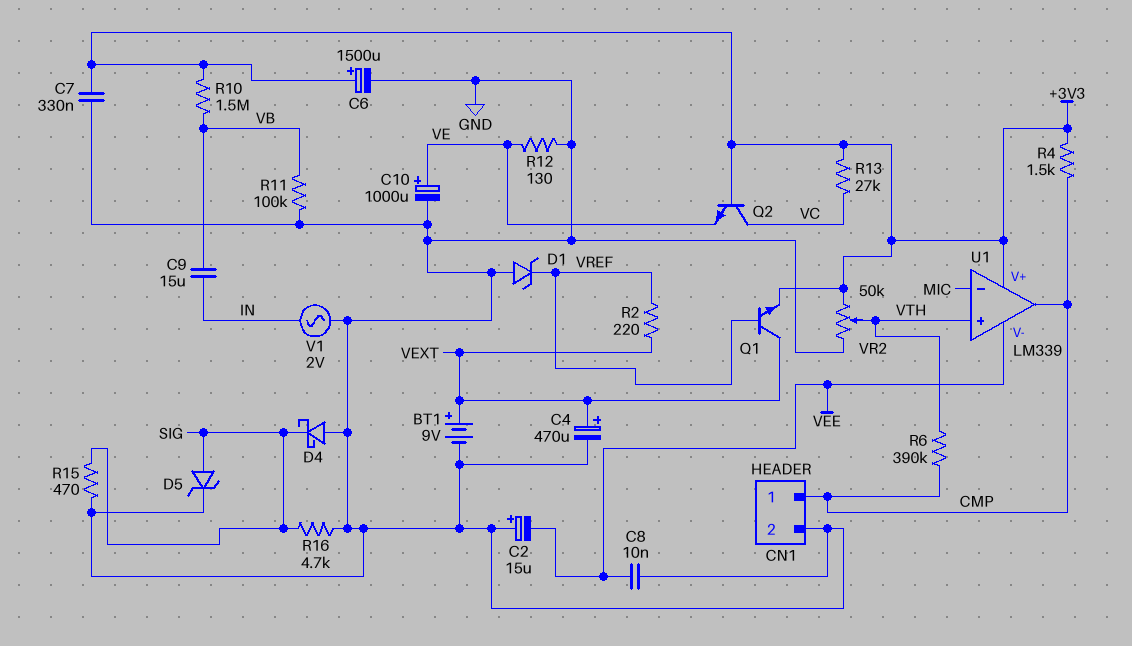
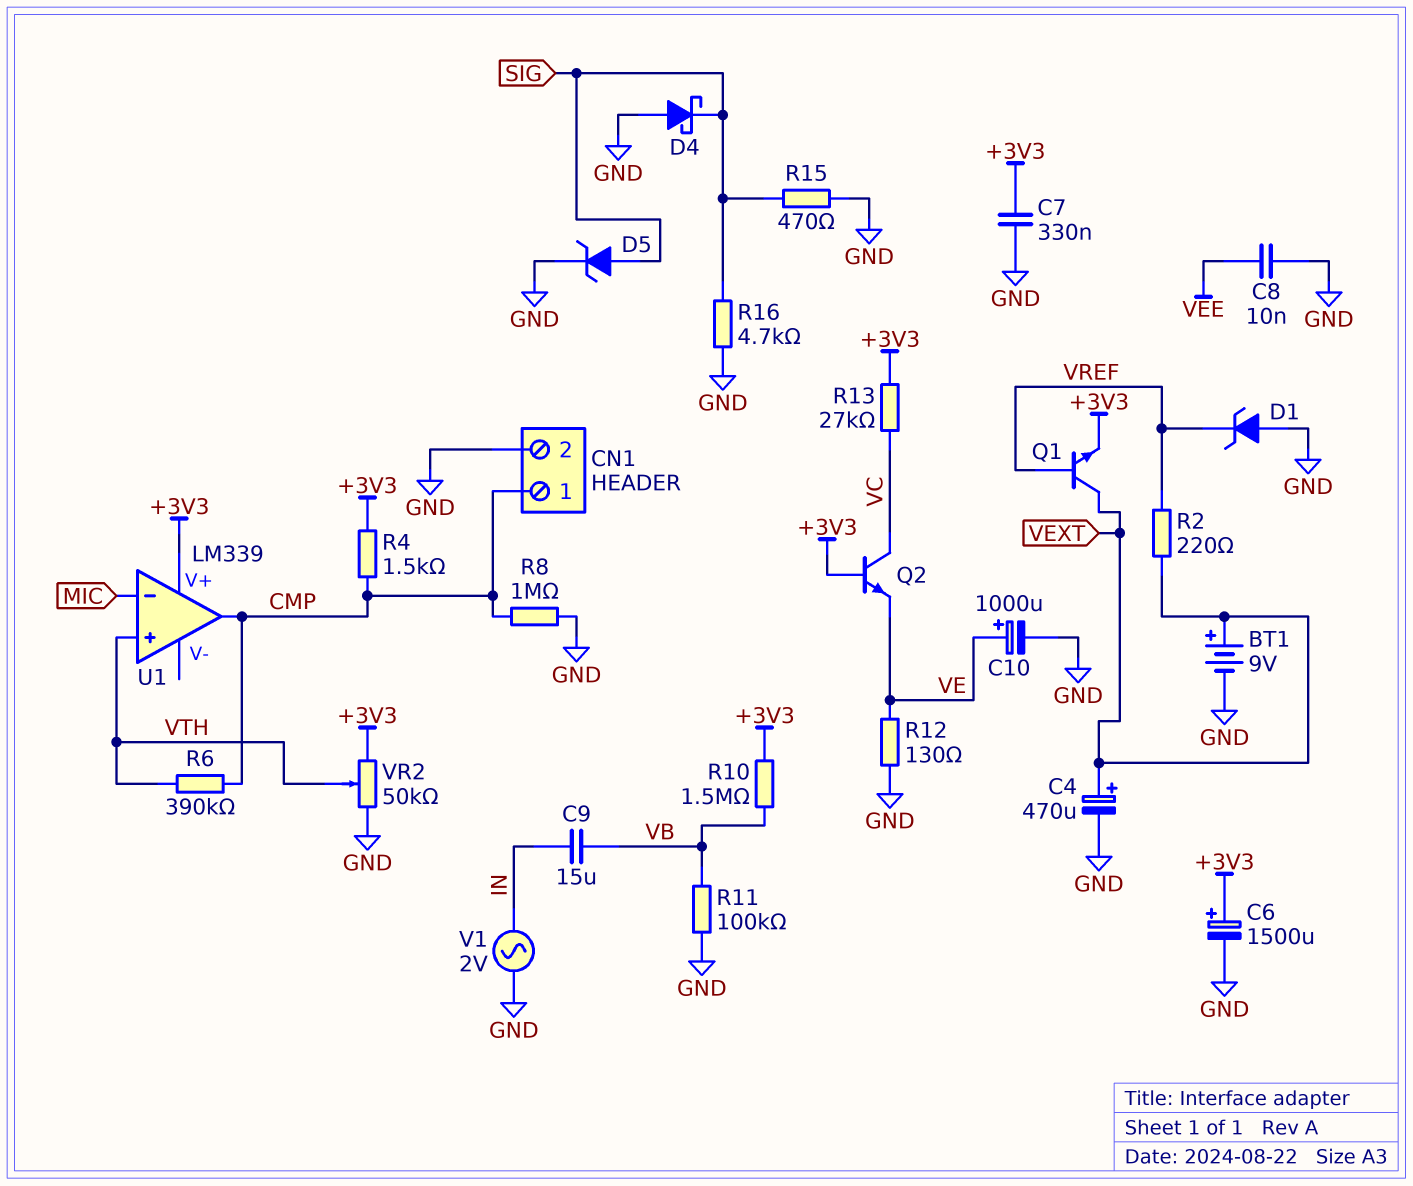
C2: 15uF (plus GND, minus VEE) -> none
R8: none -> 1M (CMP, GND)
U1 pin V-: VEE -> none

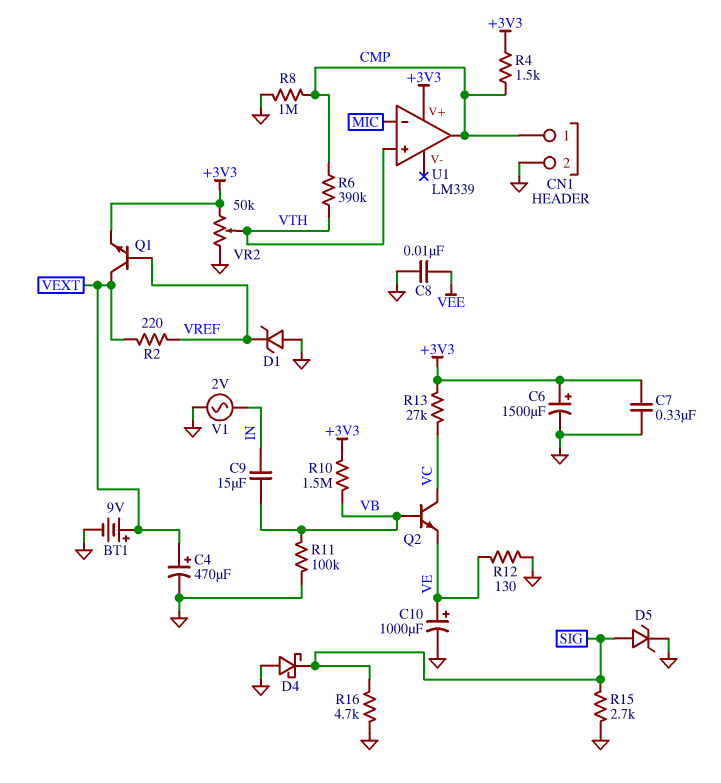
Q2: NPN (B +3V3, C VC, E VE) -> NPN (B VB, C VC, E VE)
R15: 470 (GND, SIG) -> 2.7k (GND, SIG)

